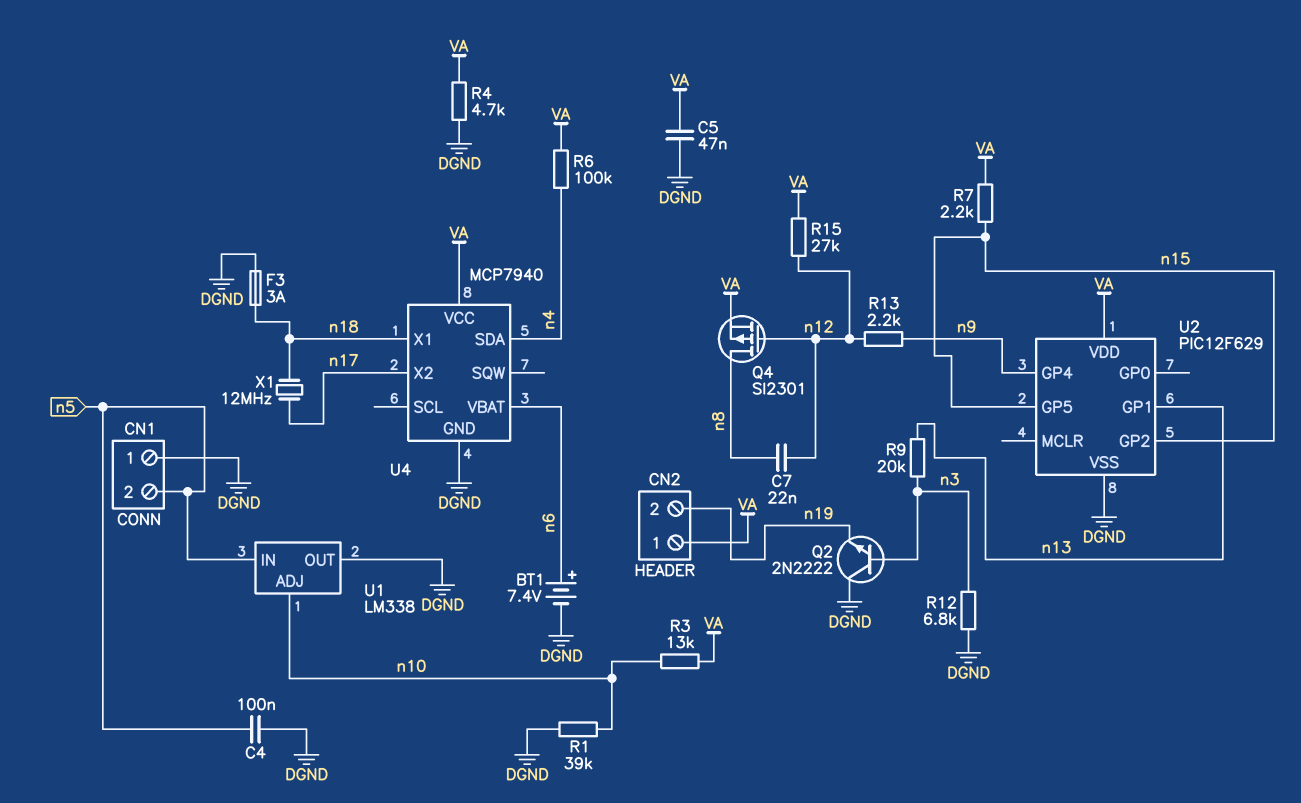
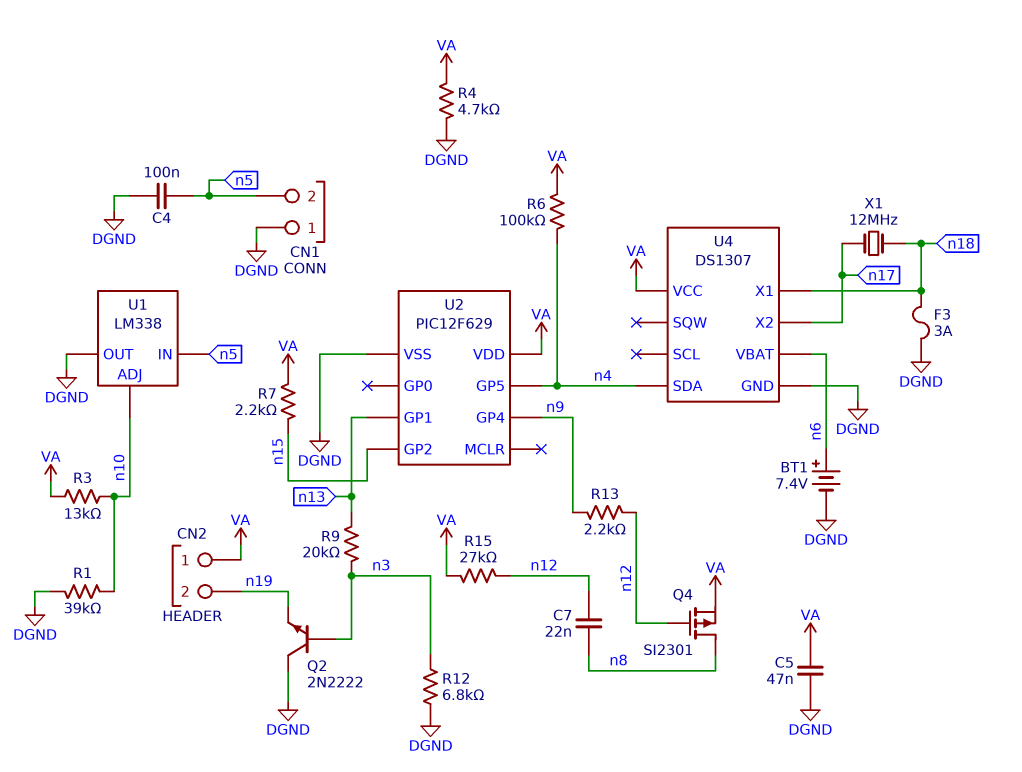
U2 pin GP5: n15 -> n4
U4: MCP7940 -> DS1307

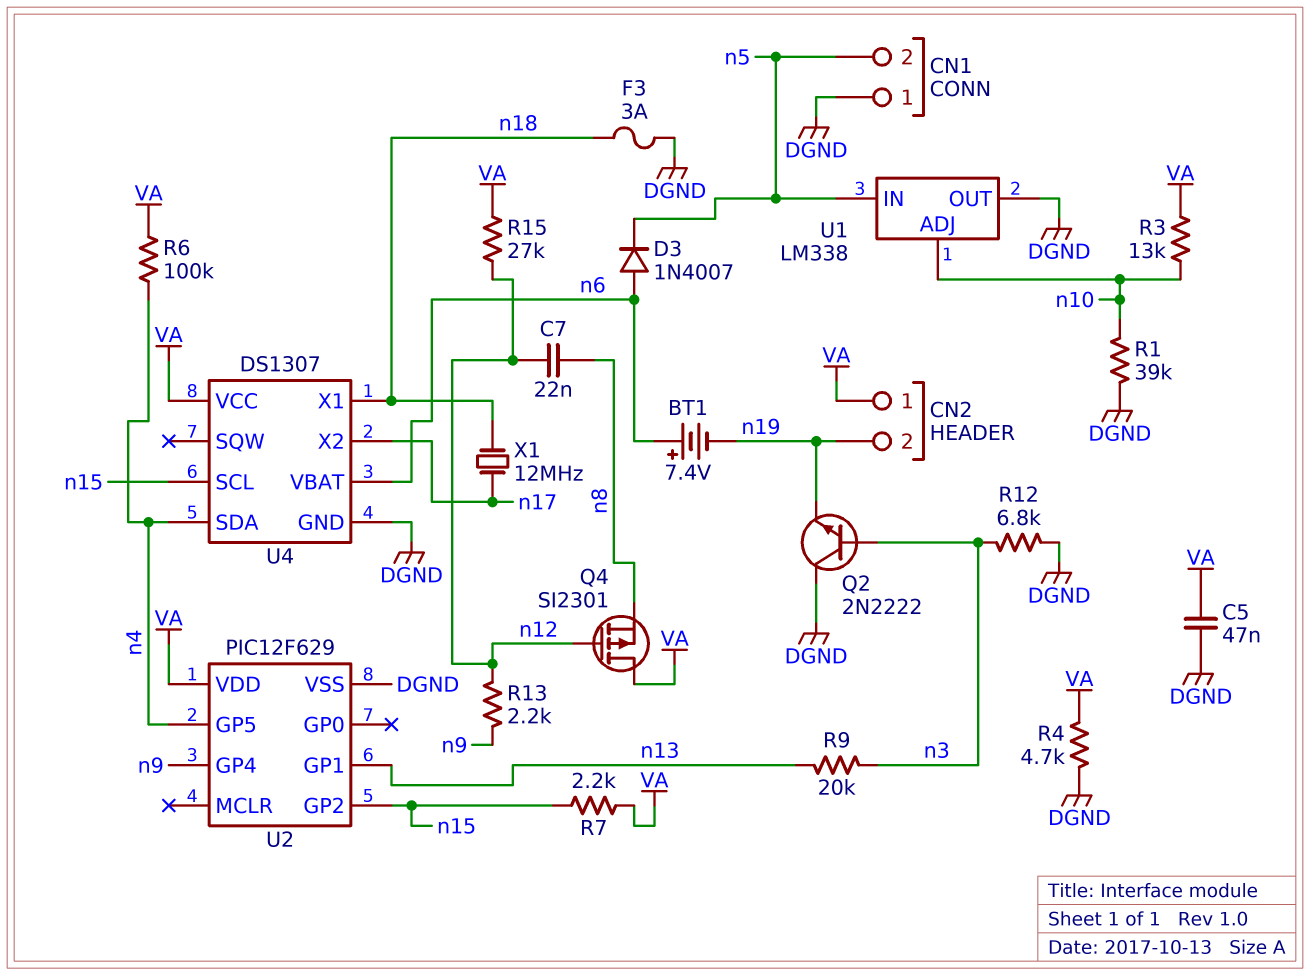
BT1: 7.4V (plus n6, minus DGND) -> 7.4V (plus n6, minus n19)
C4: 100nF (DGND, n5) -> none
D3: none -> diode 1N4007 (A n6, K n5)
Q4: PMOS SI2301 (G n12, D n8, S VA) -> PMOS SI2301 (G n12, D VA, S n8)
U4 pin SCL: none -> n15

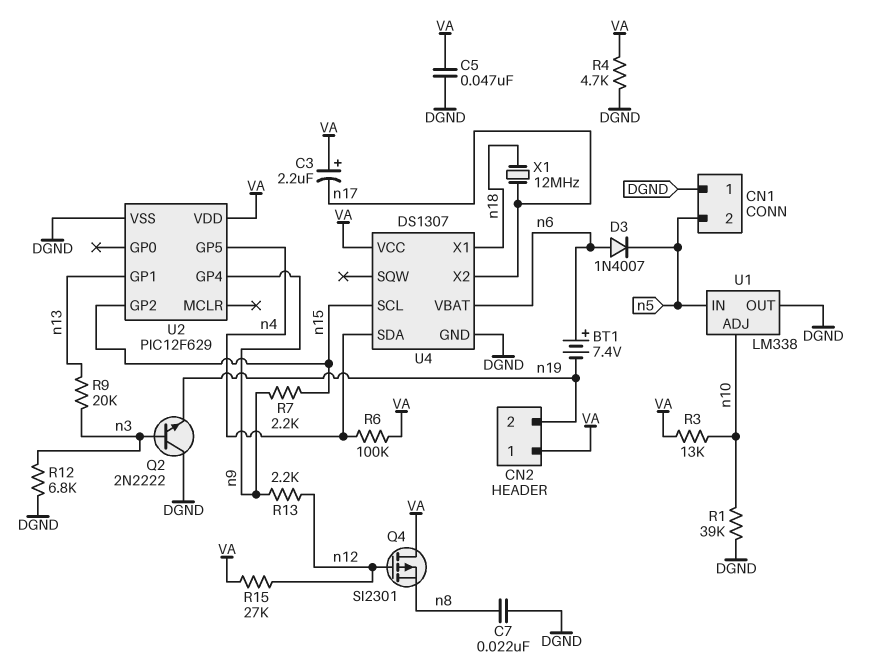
C3: none -> 2.2uF (plus VA, minus n17)
C7: 22nF (n8, n12) -> 22nF (DGND, n8)
F3: 3A (DGND, n18) -> none
R7: 2.2k (VA, n15) -> 2.2k (n9, n15)

